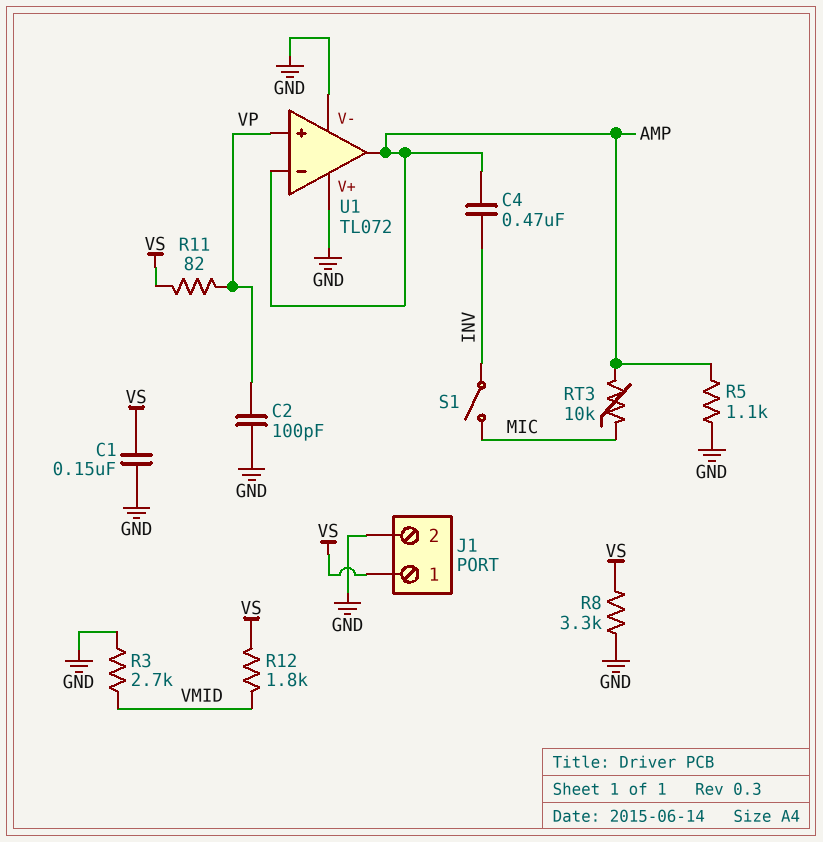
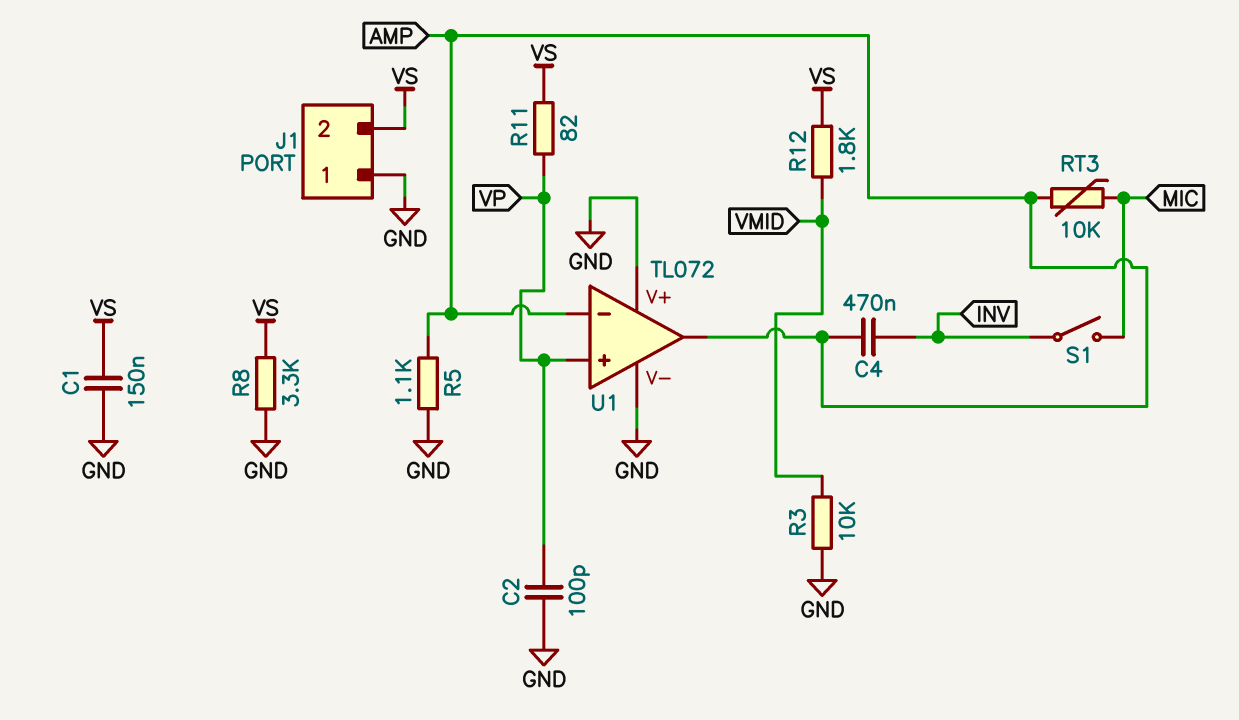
J1 pin 1: VS -> GND
J1 pin 2: GND -> VS
R3: 2.7k (GND, VMID) -> 10k (GND, VMID)

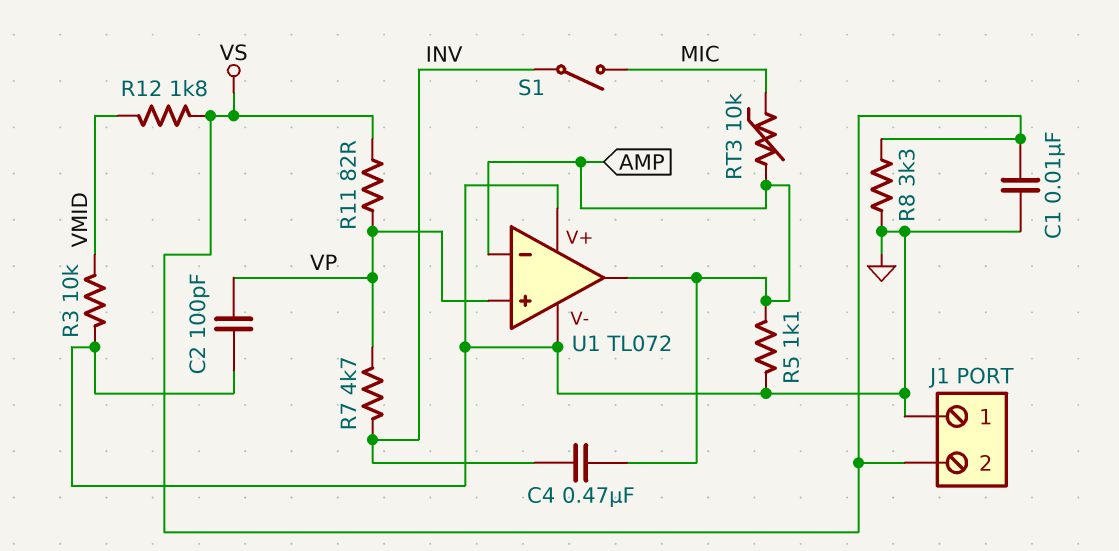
C1: 150nF (GND, VS) -> 10nF (GND, VS)
R7: none -> 4.7k (INV, VP)

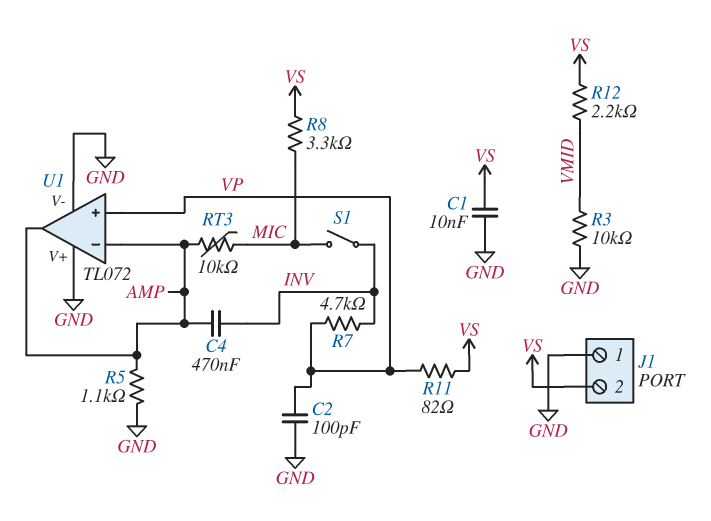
R8: 3.3k (GND, VS) -> 3.3k (MIC, VS)
R12: 1.8k (VMID, VS) -> 2.2k (VMID, VS)

